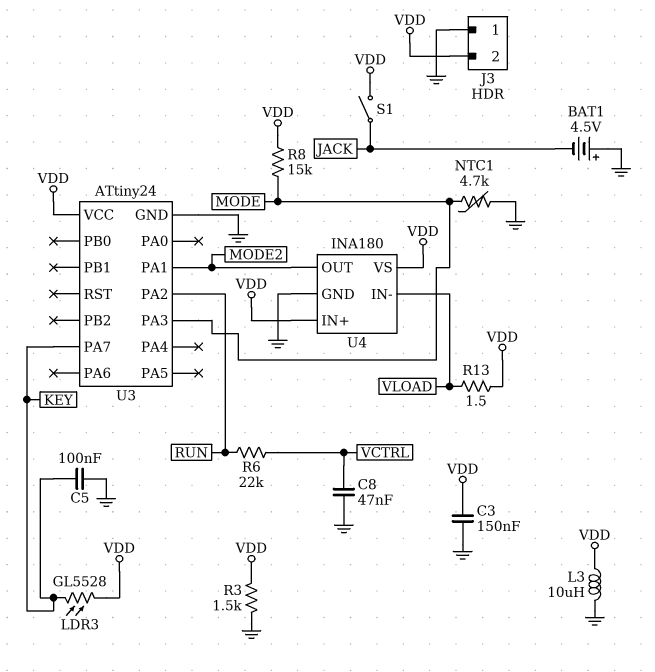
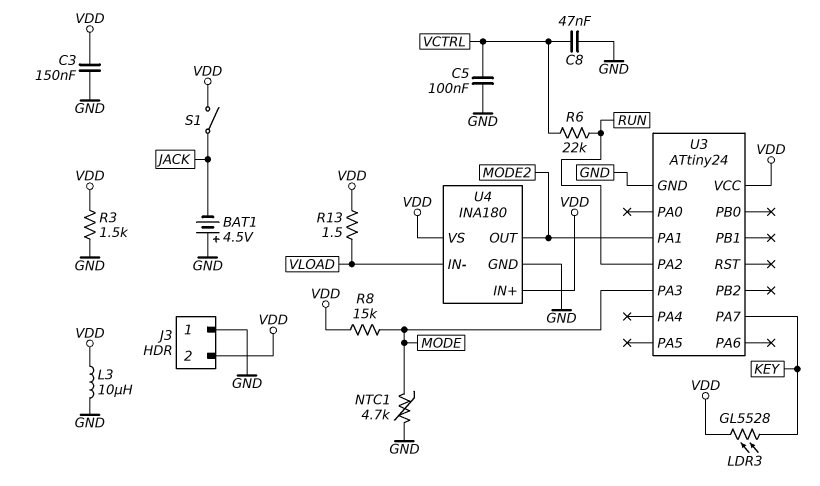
C5: 100nF (GND, KEY) -> 100nF (GND, VCTRL)

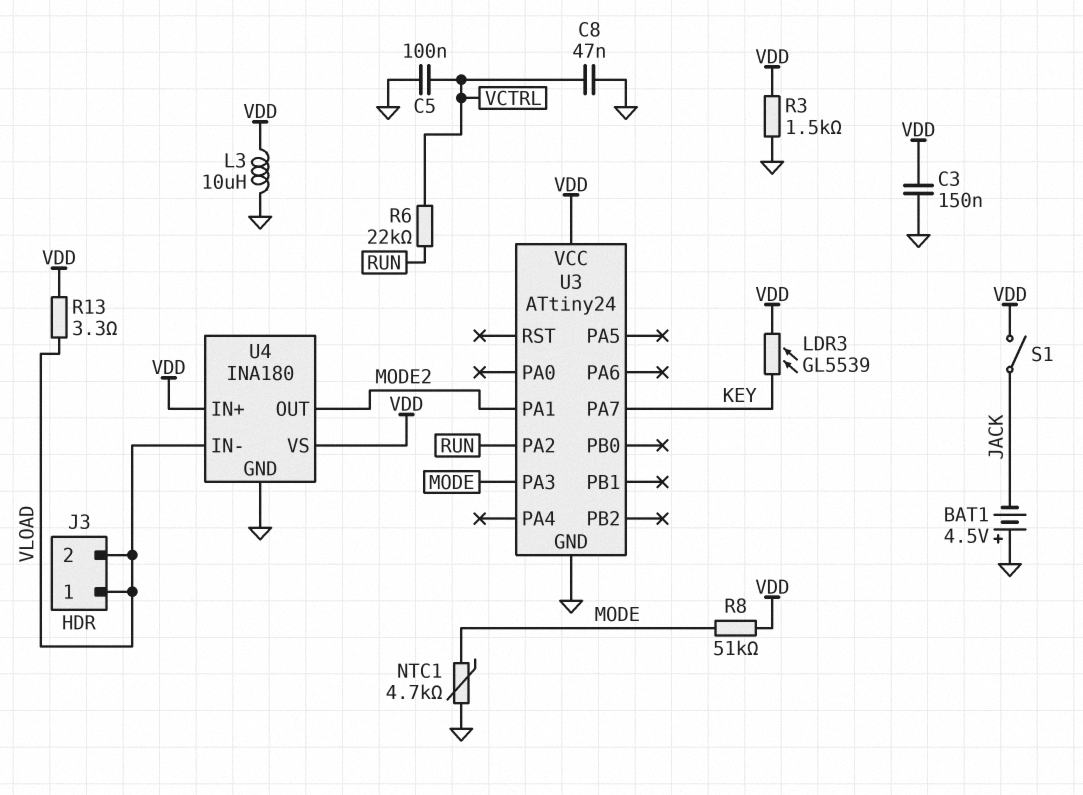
J3 pin 1: GND -> VLOAD
J3 pin 2: VDD -> VLOAD
LDR3: GL5528 (KEY, VDD) -> GL5539 (KEY, VDD)
R8: 15k (MODE, VDD) -> 51k (MODE, VDD)
R13: 1.5 (VDD, VLOAD) -> 3.3 (VDD, VLOAD)

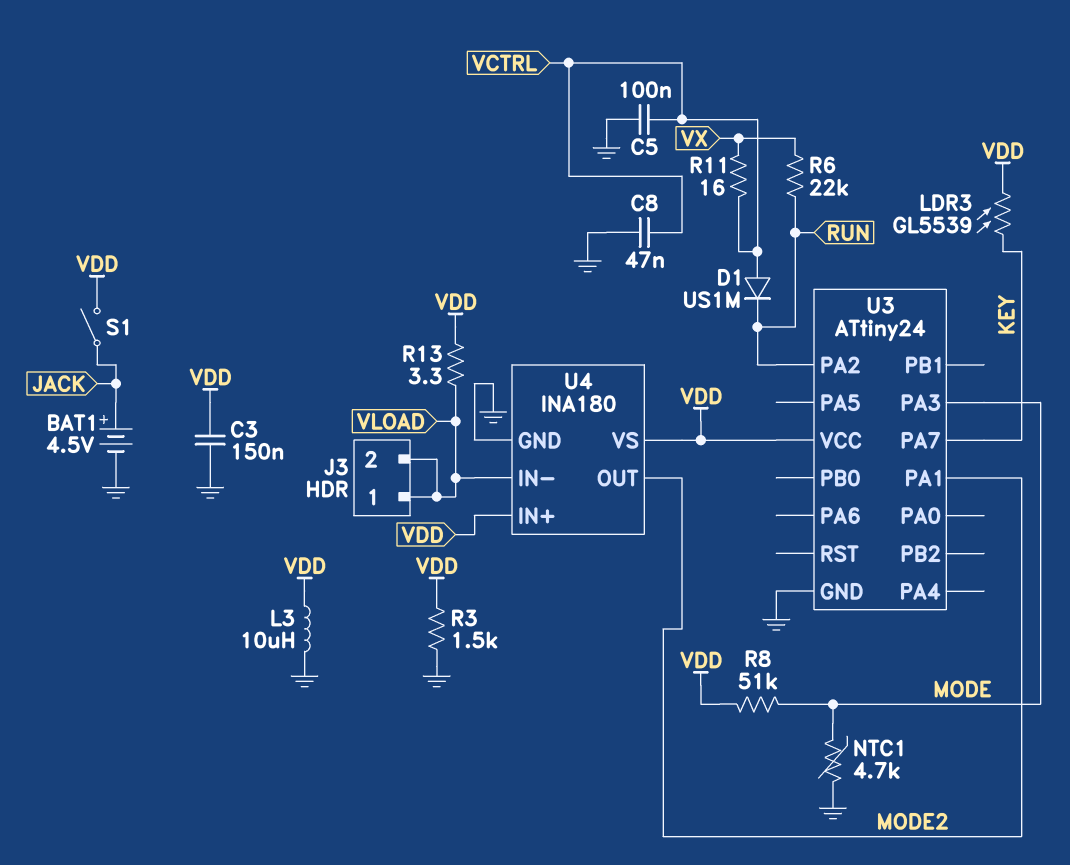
BAT1: 4.5V (plus GND, minus JACK) -> 4.5V (plus JACK, minus GND)
D1: none -> diode US1M (A VCTRL, K RUN)
R6: 22k (RUN, VCTRL) -> 22k (RUN, VX)
R11: none -> 16 (VCTRL, VX)

